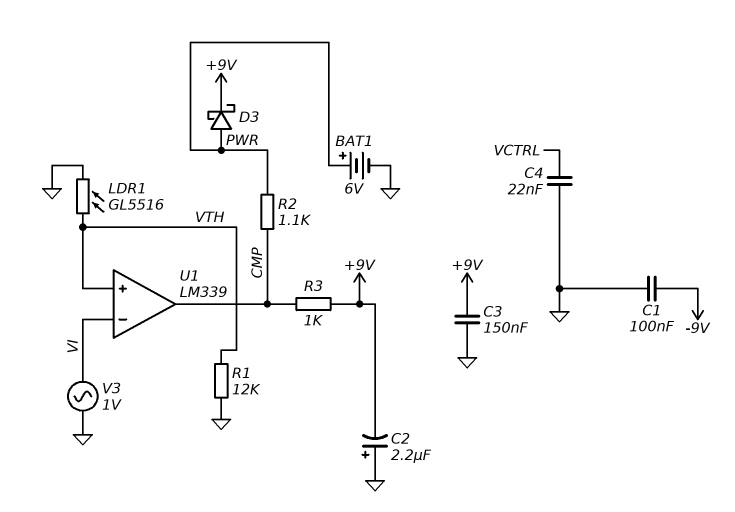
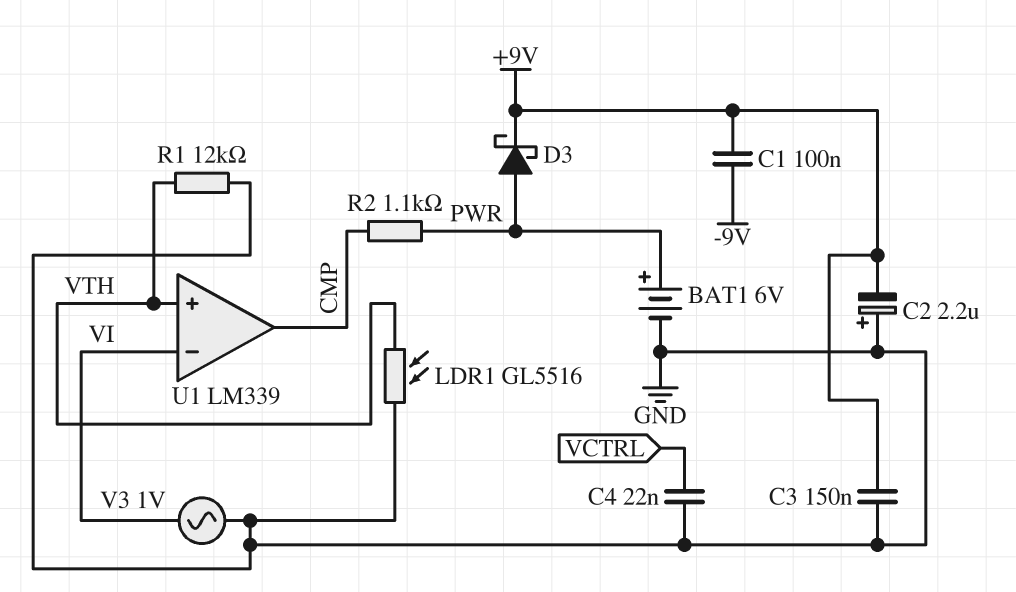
C1: 100nF (-9V, GND) -> 100nF (+9V, -9V)
R3: 1k (+9V, CMP) -> none

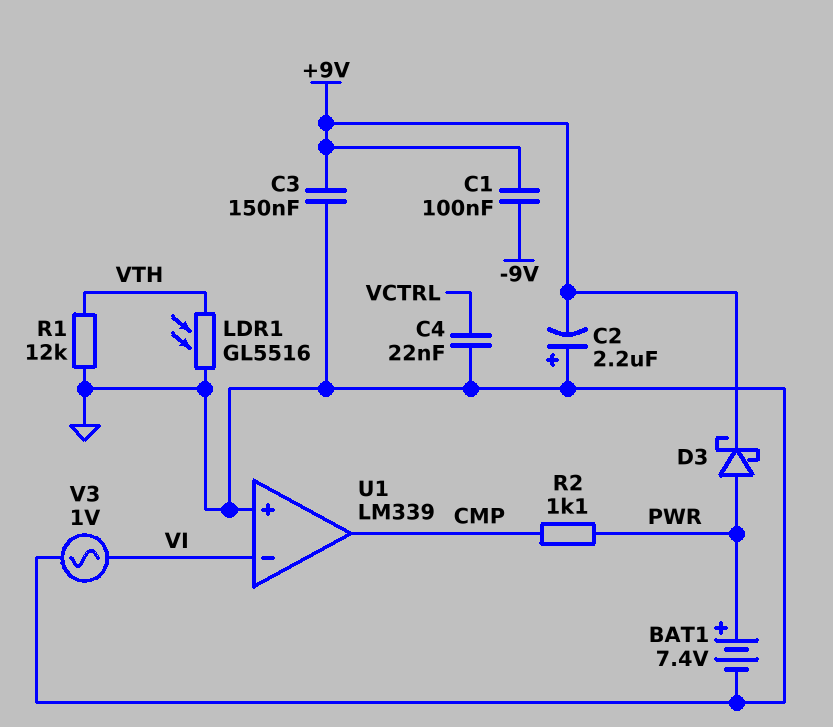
BAT1: 6V (plus PWR, minus GND) -> 7.4V (plus PWR, minus GND)
U1 pin in+: VTH -> GND

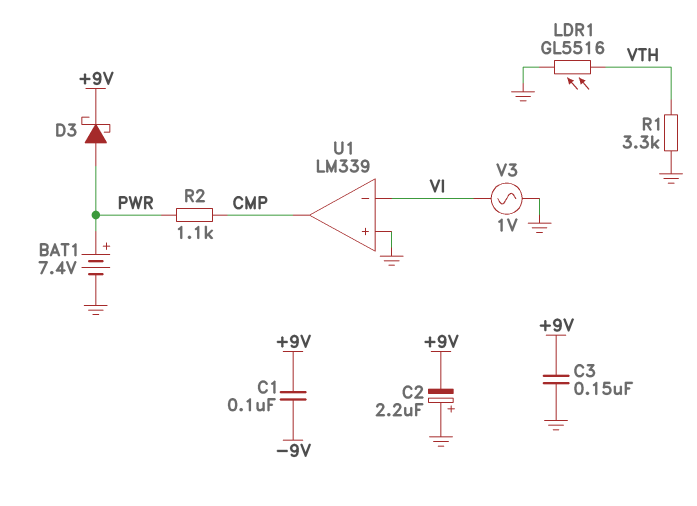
C4: 22nF (GND, VCTRL) -> none
R1: 12k (GND, VTH) -> 3.3k (GND, VTH)

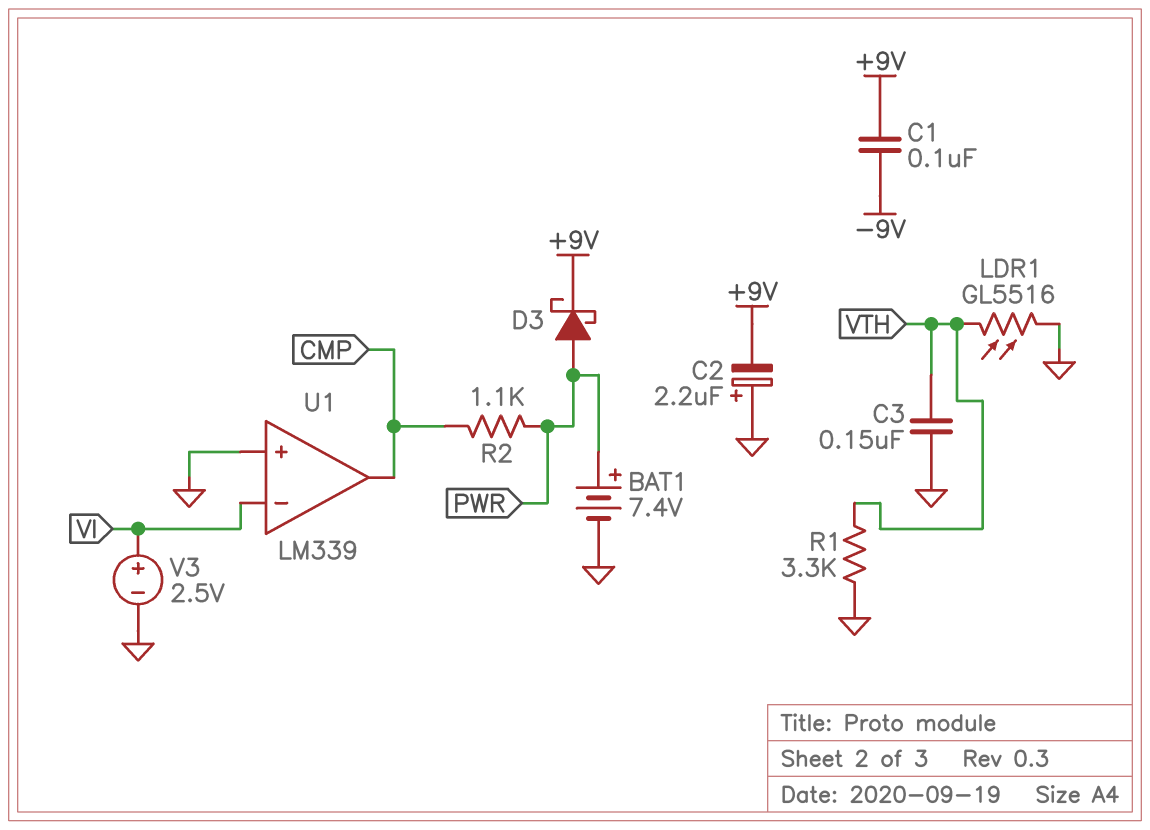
C3: 150nF (+9V, GND) -> 150nF (GND, VTH)
V3: AC 1V (GND, VI) -> 2.5V (plus VI, minus GND)

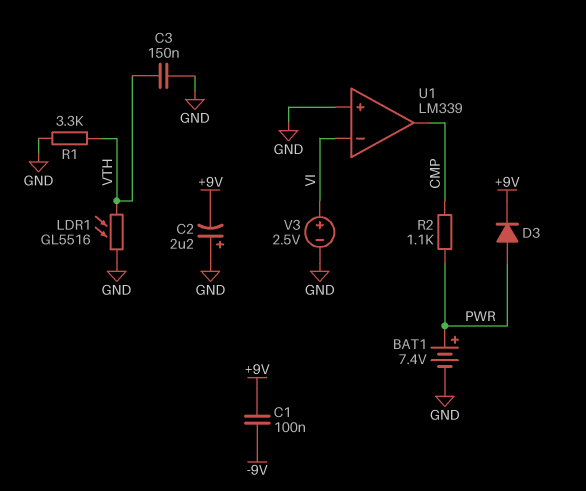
D3: schottky (A PWR, K +9V) -> diode (A PWR, K +9V)

